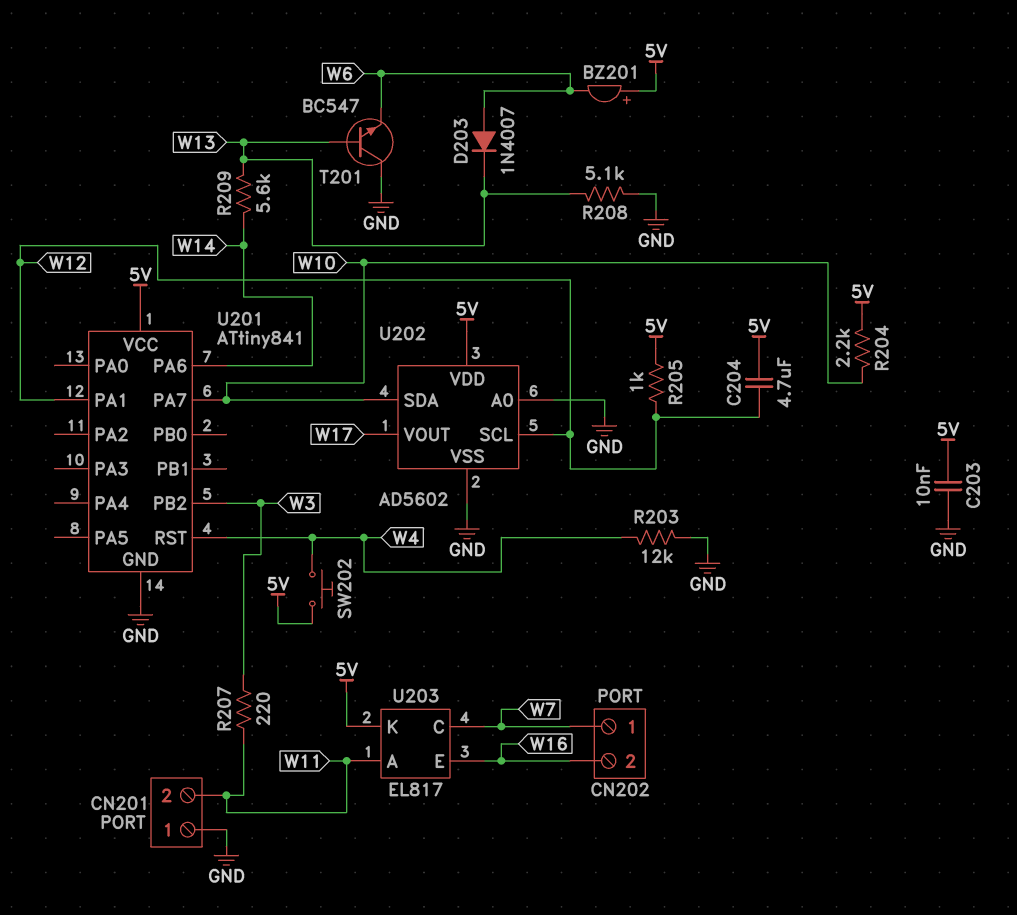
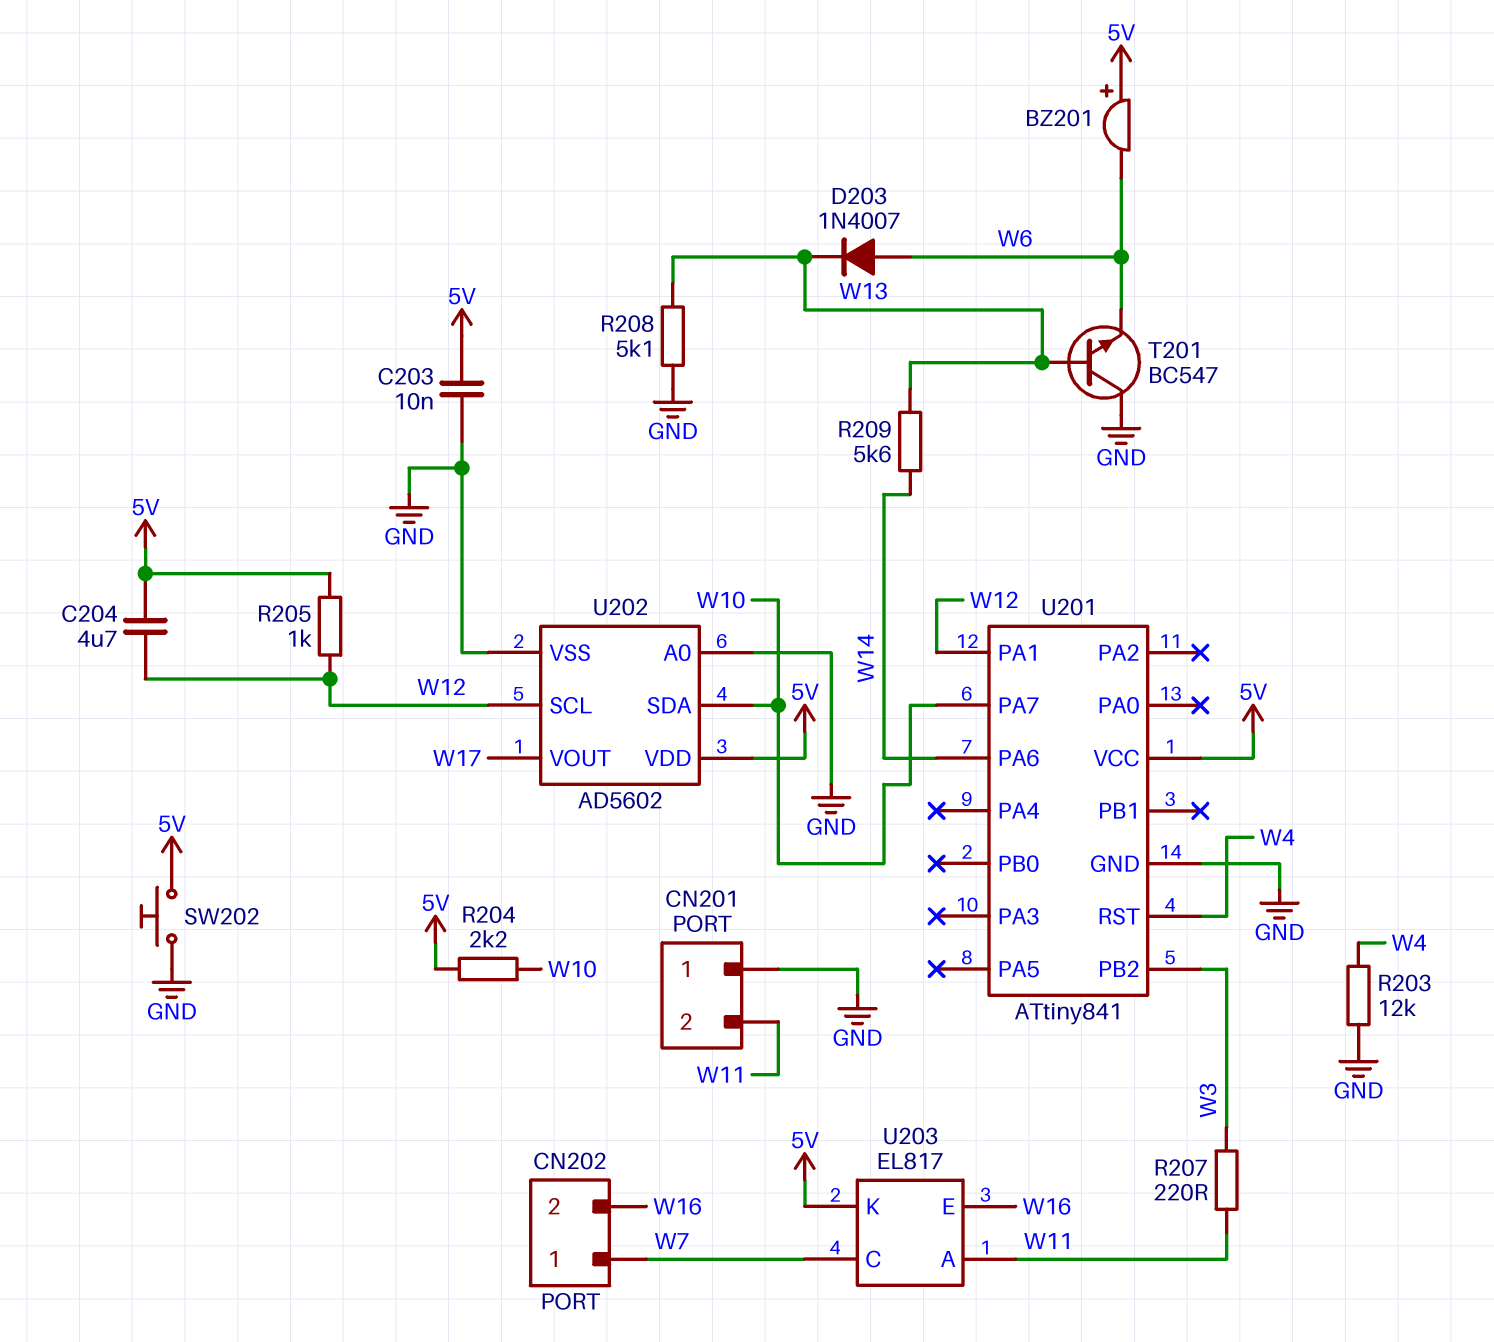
SW202: button (5V, W4) -> button (5V, GND)

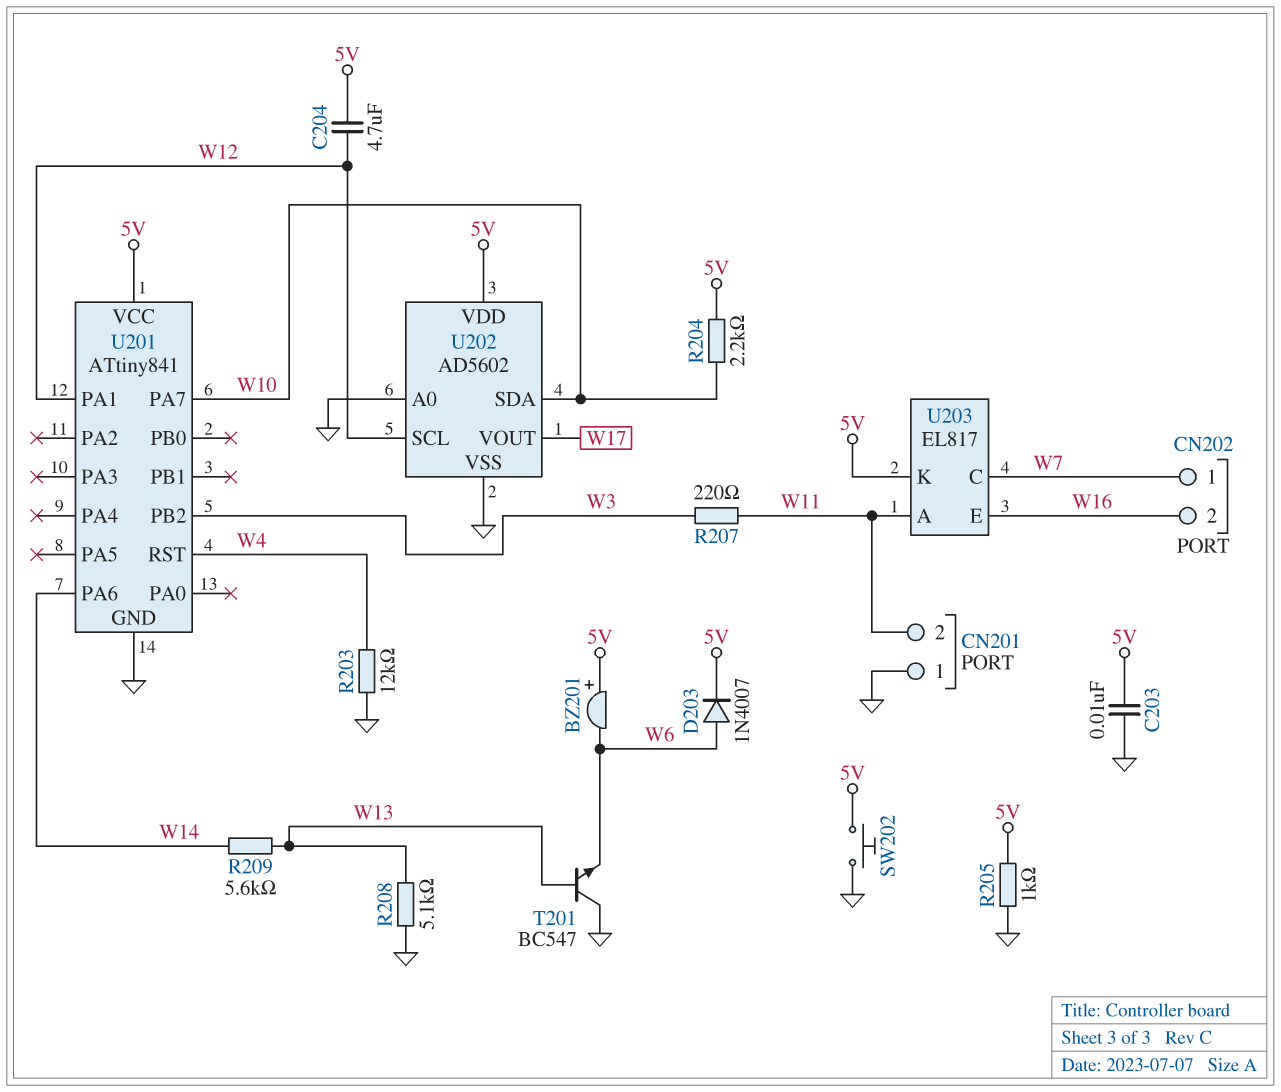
D203: diode 1N4007 (A W6, K W13) -> diode 1N4007 (A W6, K 5V)
R205: 1k (5V, W12) -> 1k (5V, GND)

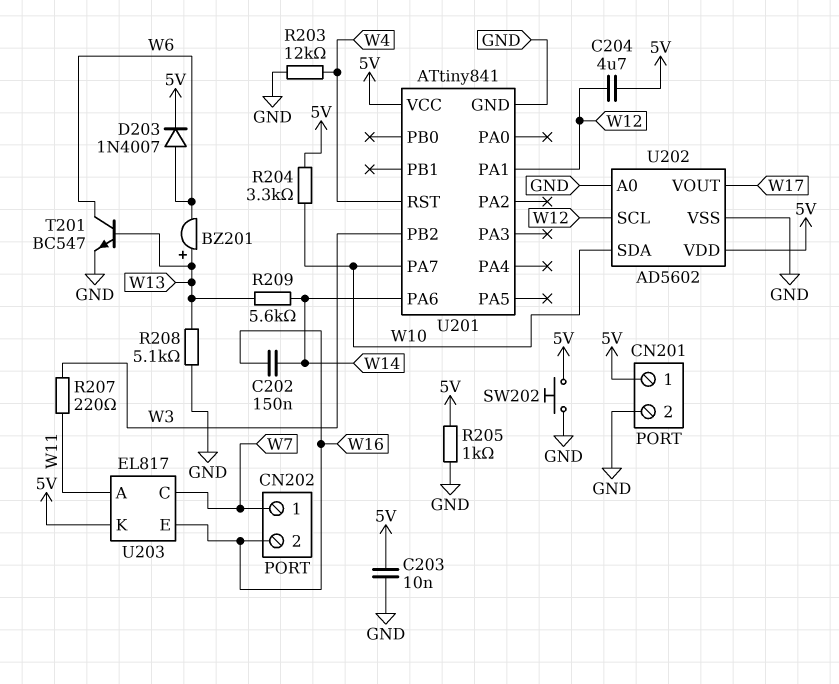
BZ201: buzzer (plus 5V, minus W6) -> buzzer (plus W13, minus W6)
C202: none -> 150nF (W14, W16)
CN201 pin 1: GND -> 5V
CN201 pin 2: W11 -> GND
R204: 2.2k (5V, W10) -> 3.3k (5V, W10)
T201: NPN BC547 (B W13, C GND, E W6) -> NPN BC547 (B W13, C W6, E GND)

